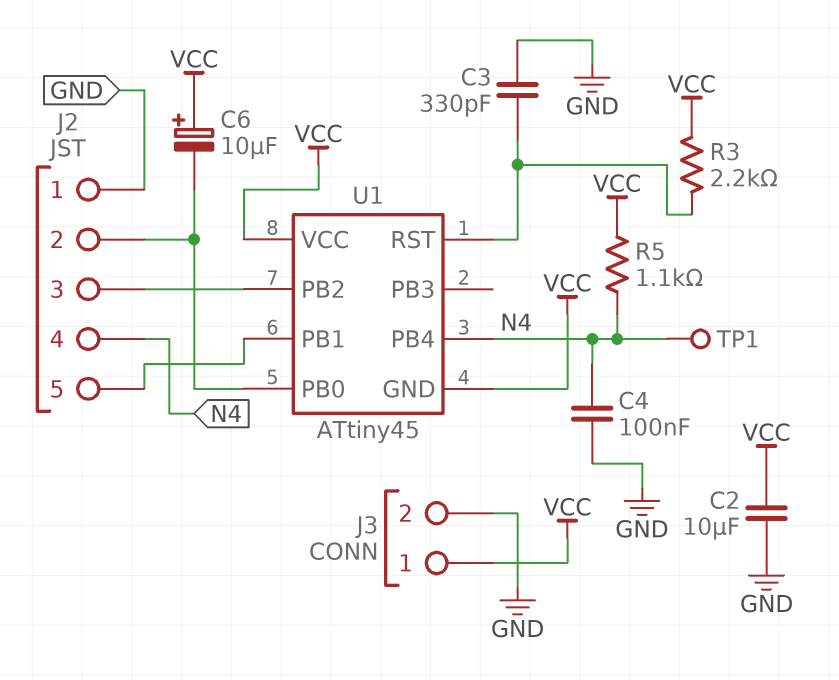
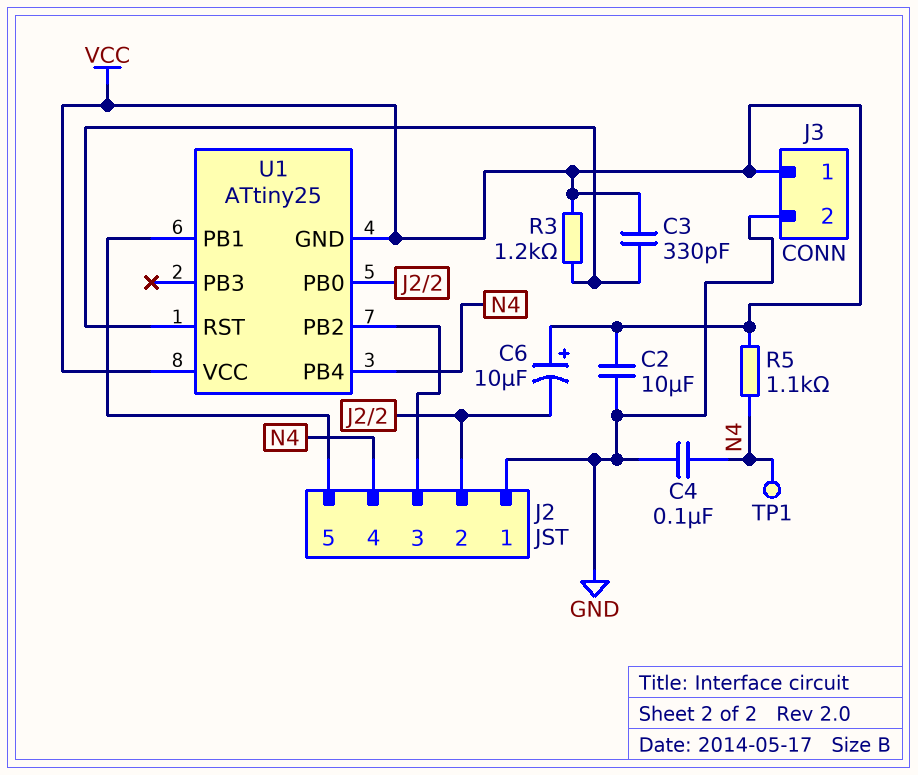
C3: 330pF (GND, U1/RST) -> 330pF (U1/RST, VCC)
R3: 2.2k (U1/RST, VCC) -> 1.2k (U1/RST, VCC)
U1: ATtiny45 -> ATtiny25

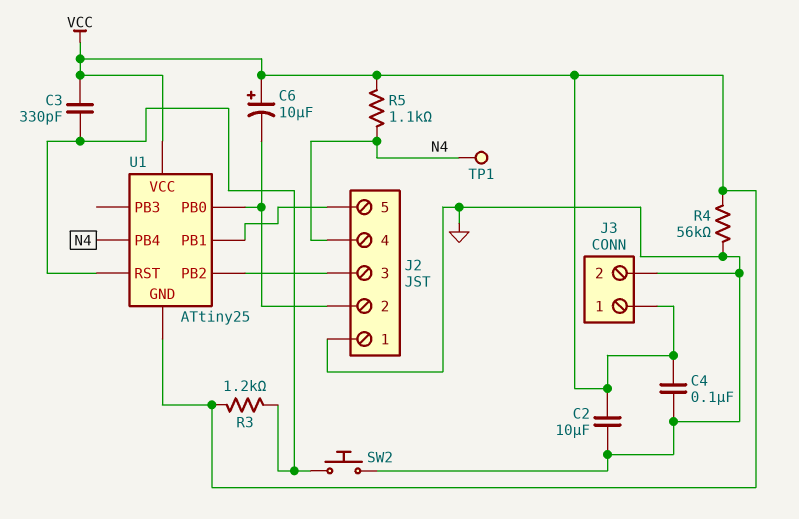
C4: 100nF (GND, N4) -> 100nF (GND, VCC)
R4: none -> 56k (GND, VCC)
SW2: none -> button (GND, U1/RST)

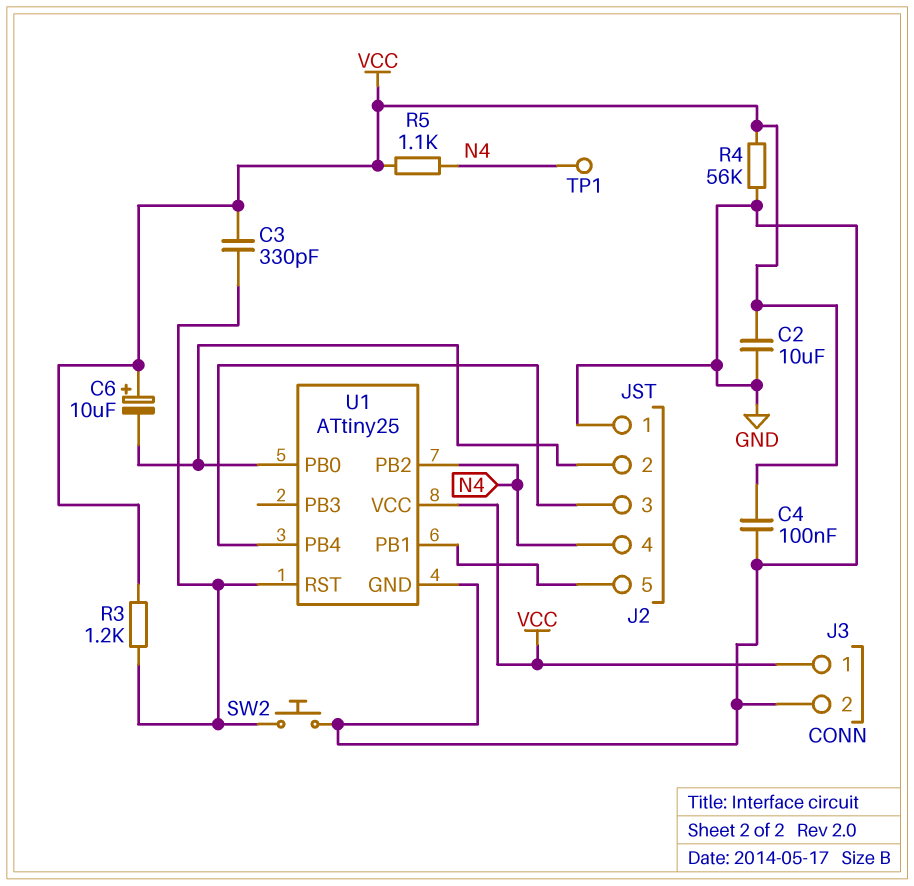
U1 pin GND: VCC -> GND
U1 pin PB2: J2/3 -> N4
U1 pin PB4: N4 -> J2/3

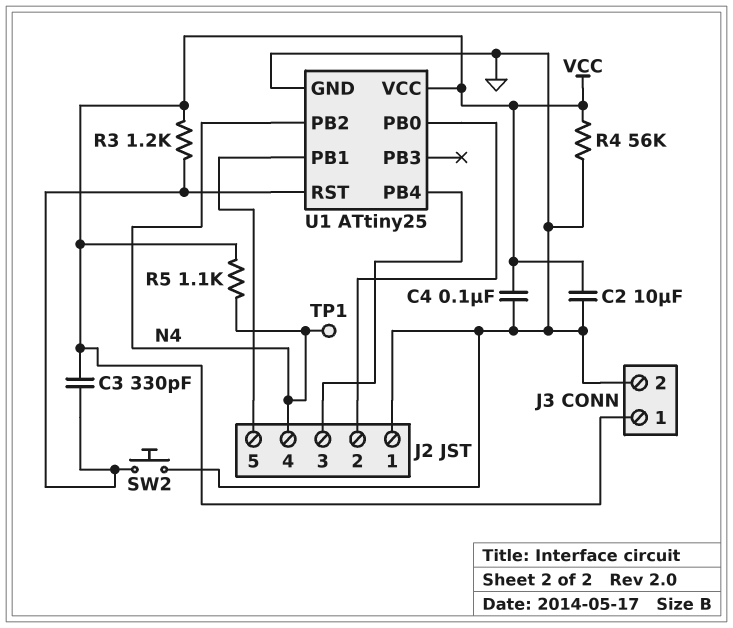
C6: 10uF (plus VCC, minus J2/2) -> none

